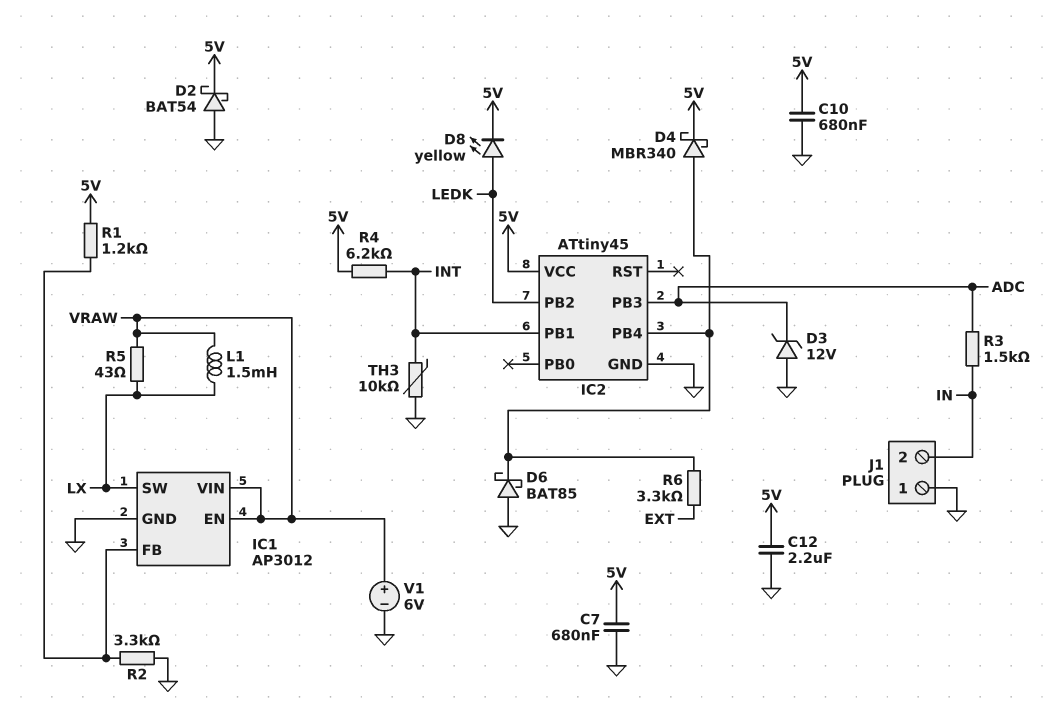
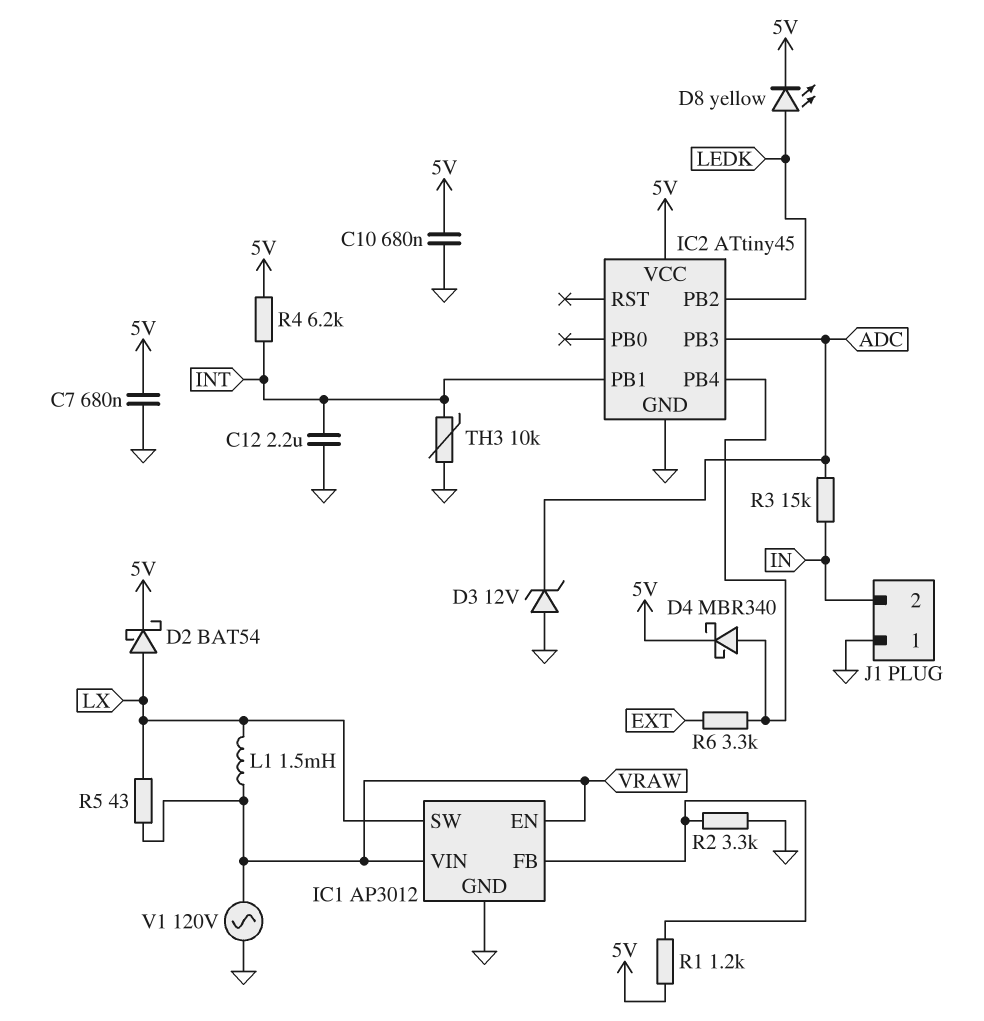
C12: 2.2uF (5V, GND) -> 2.2uF (GND, INT)
D2: schottky BAT54 (A GND, K 5V) -> schottky BAT54 (A LX, K 5V)
D6: schottky BAT85 (A GND, K IC2/PB4) -> none
R3: 1.5k (ADC, IN) -> 15k (ADC, IN)
V1: 6V (plus VRAW, minus GND) -> AC 120V (GND, VRAW)

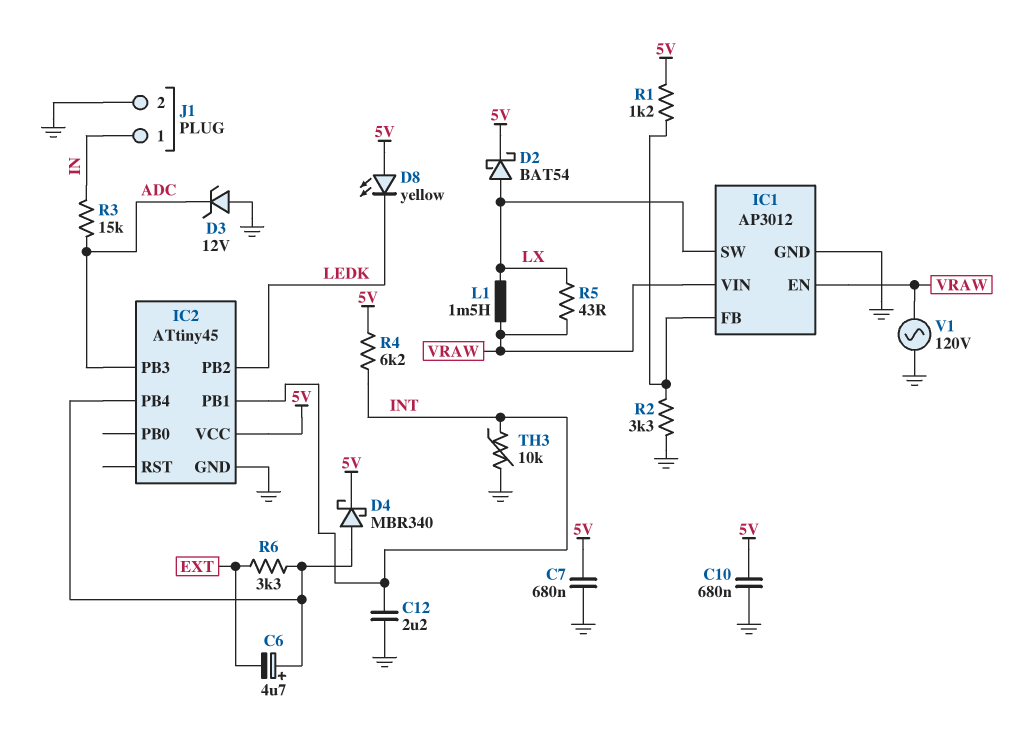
C6: none -> 4.7uF (plus IC2/PB4, minus EXT)
D8: LED yellow (A LEDK, K 5V) -> LED yellow (A 5V, K LEDK)
J1 pin 1: GND -> IN
J1 pin 2: IN -> GND

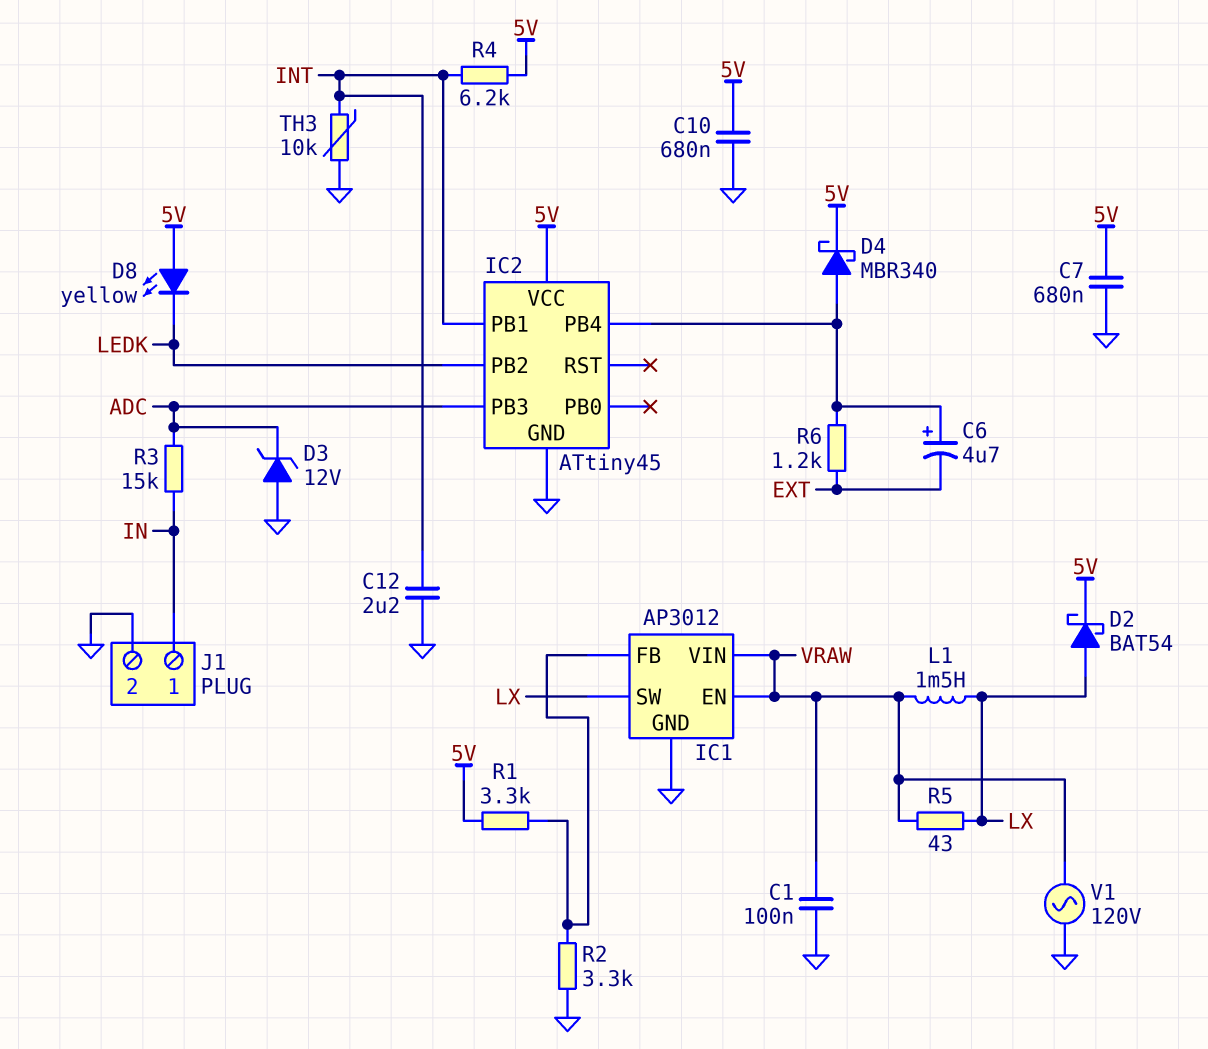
C1: none -> 100nF (GND, VRAW)
R1: 1.2k (5V, IC1/FB) -> 3.3k (5V, IC1/FB)
R6: 3.3k (EXT, IC2/PB4) -> 1.2k (EXT, IC2/PB4)

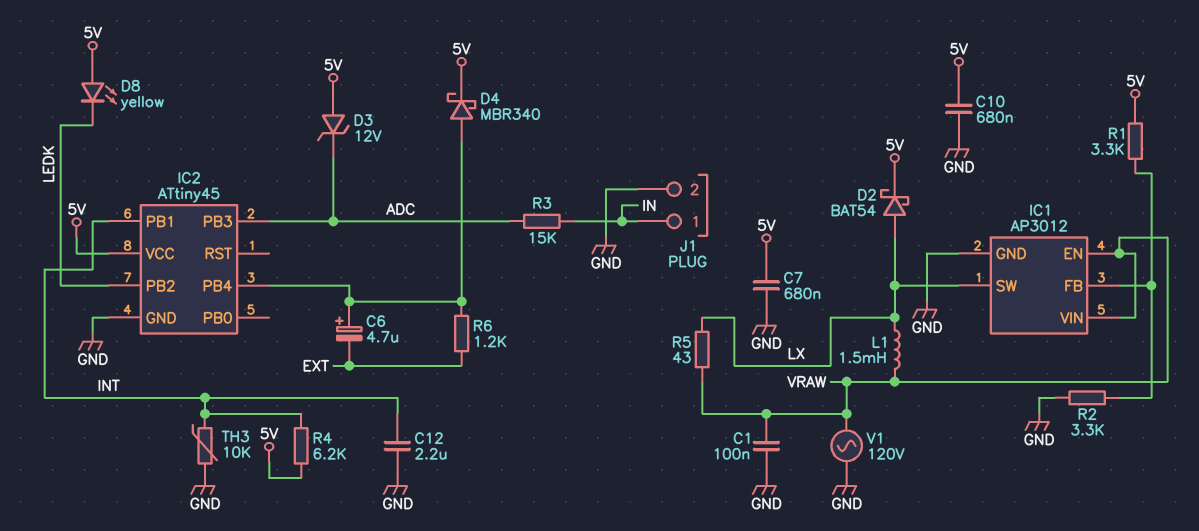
D3: zener 12V (A GND, K ADC) -> zener 12V (A 5V, K ADC)

